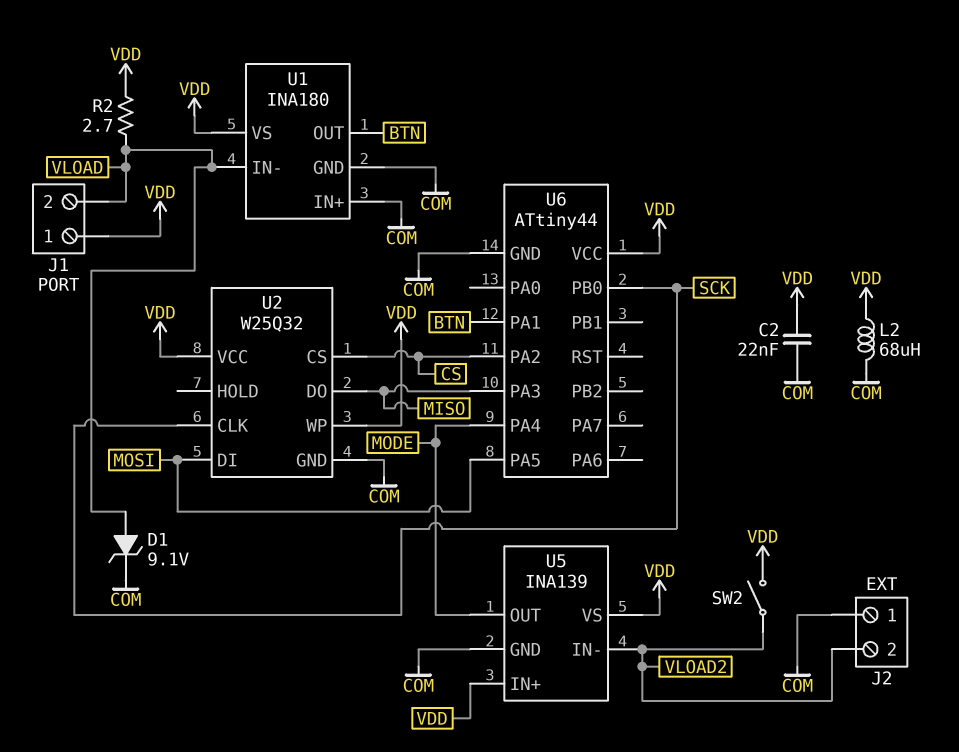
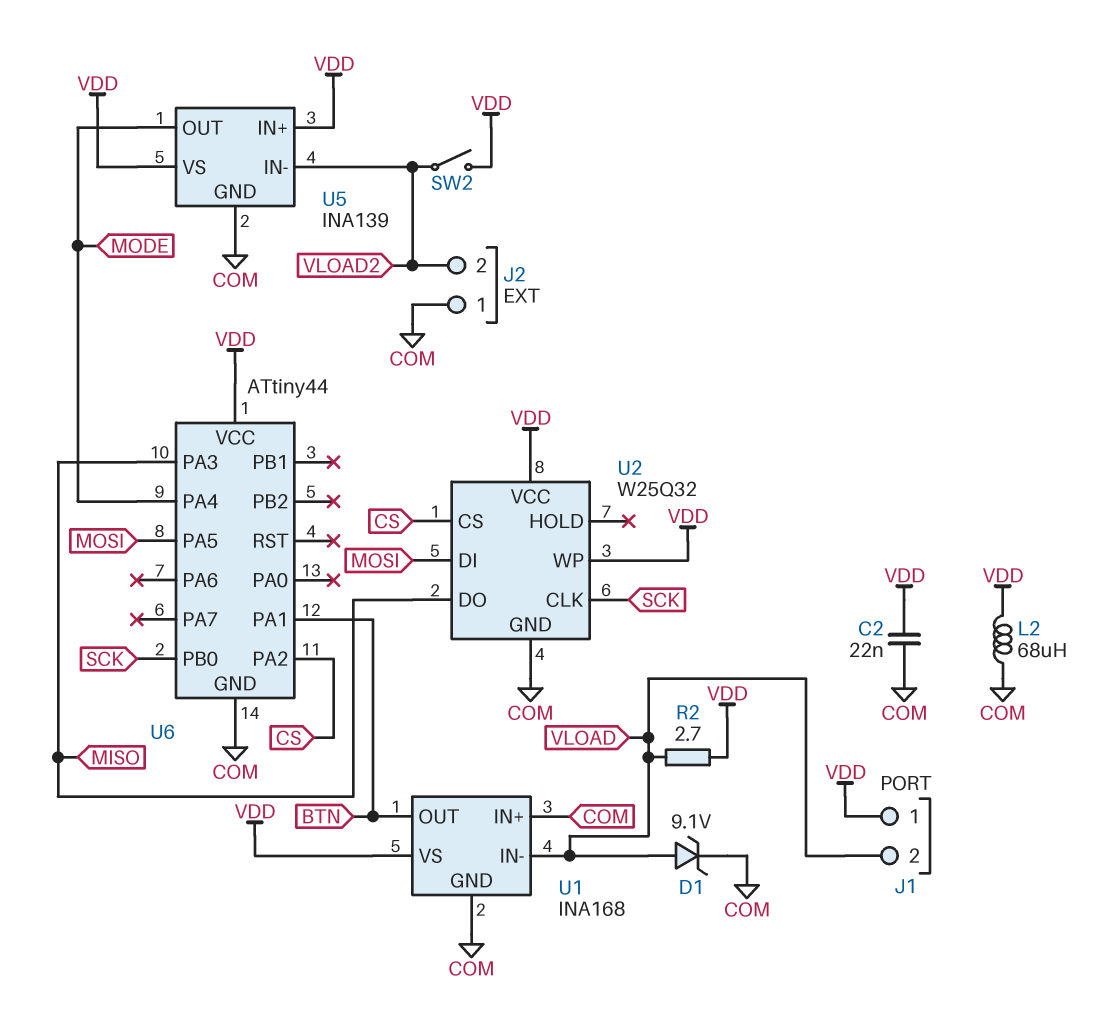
U1: INA180 -> INA168

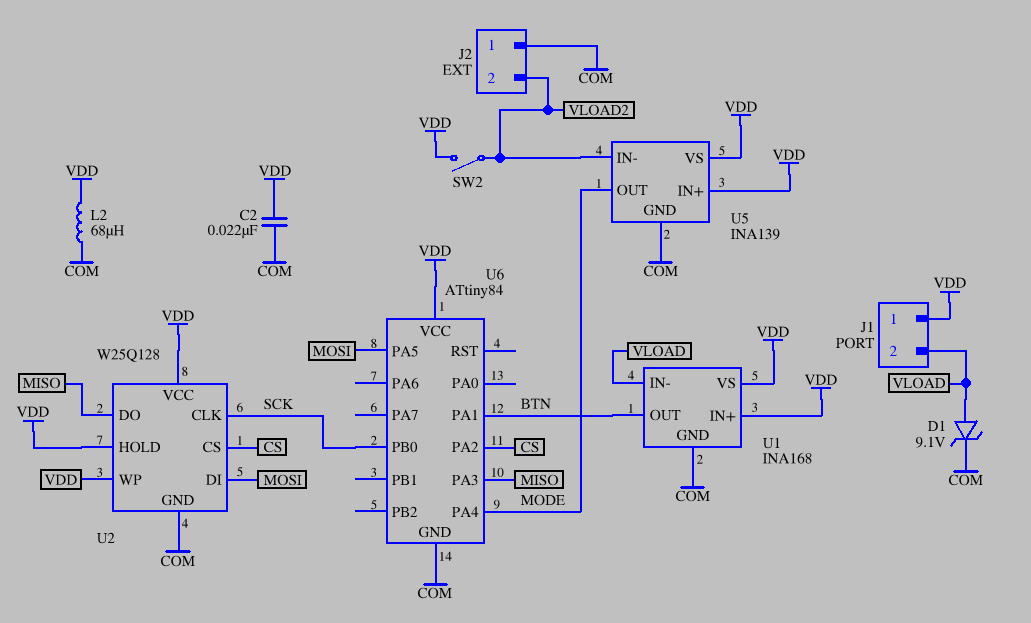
R2: 2.7 (VDD, VLOAD) -> none
U1 pin IN+: COM -> VDD
U2: W25Q32 -> W25Q128
U2 pin HOLD: none -> VDD
U6: ATtiny44 -> ATtiny84

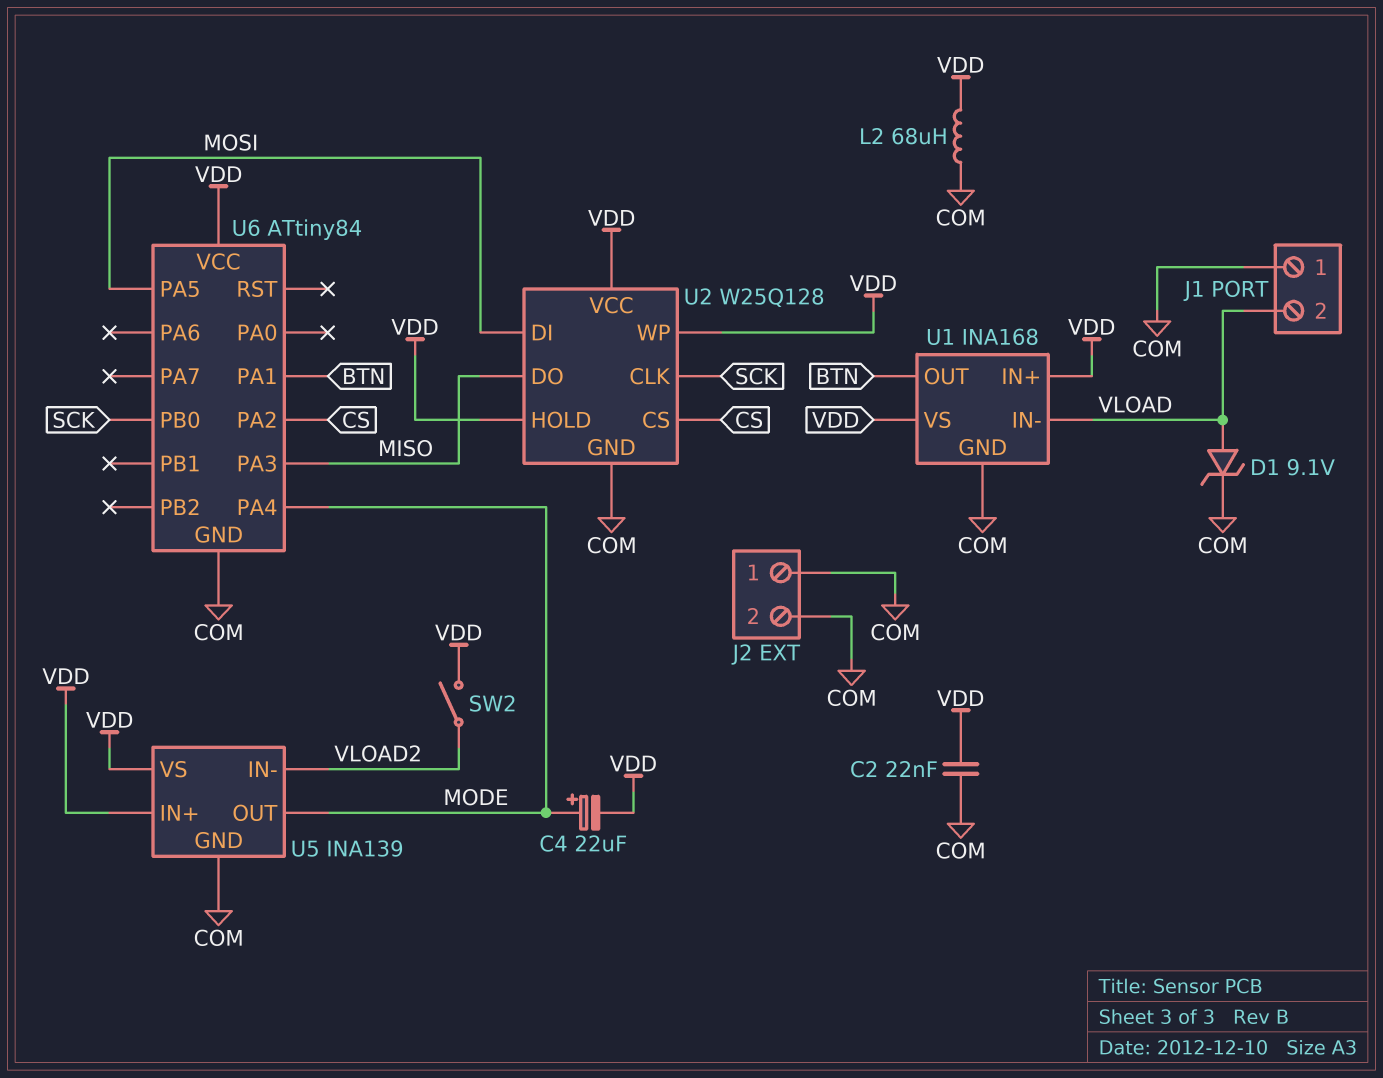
C4: none -> 22uF (plus MODE, minus VDD)
J1 pin 1: VDD -> COM
J2 pin 2: VLOAD2 -> COM

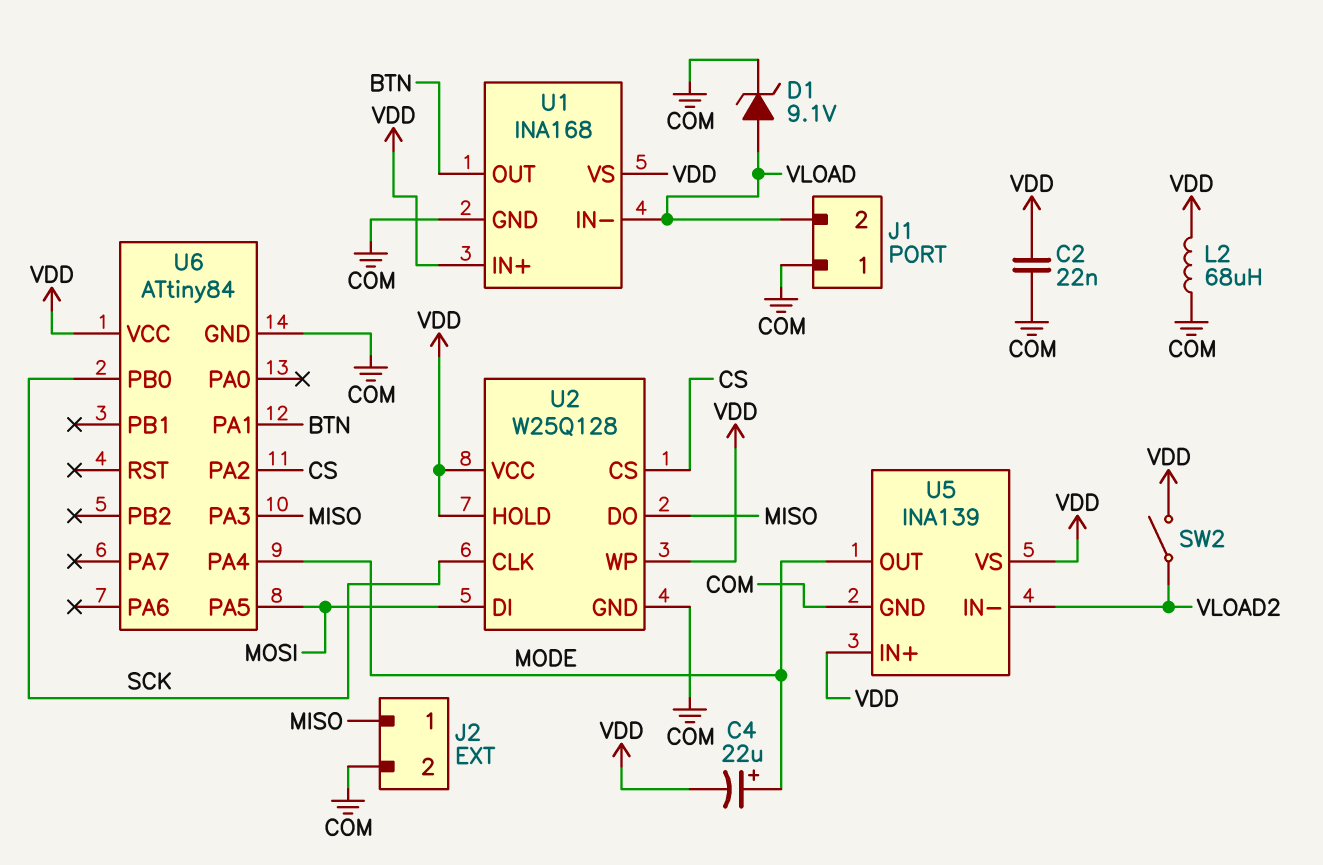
J2 pin 1: COM -> MISO

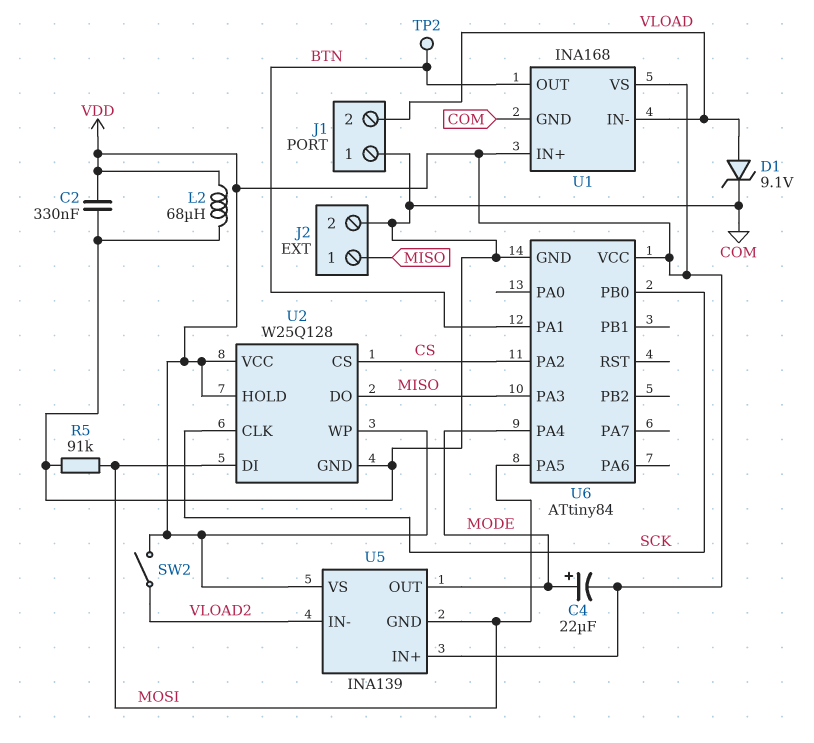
C2: 22nF (COM, VDD) -> 330nF (COM, VDD)
R5: none -> 91k (COM, MOSI)
TP2: none -> test point (BTN)
U5 pin GND: COM -> MOSI

